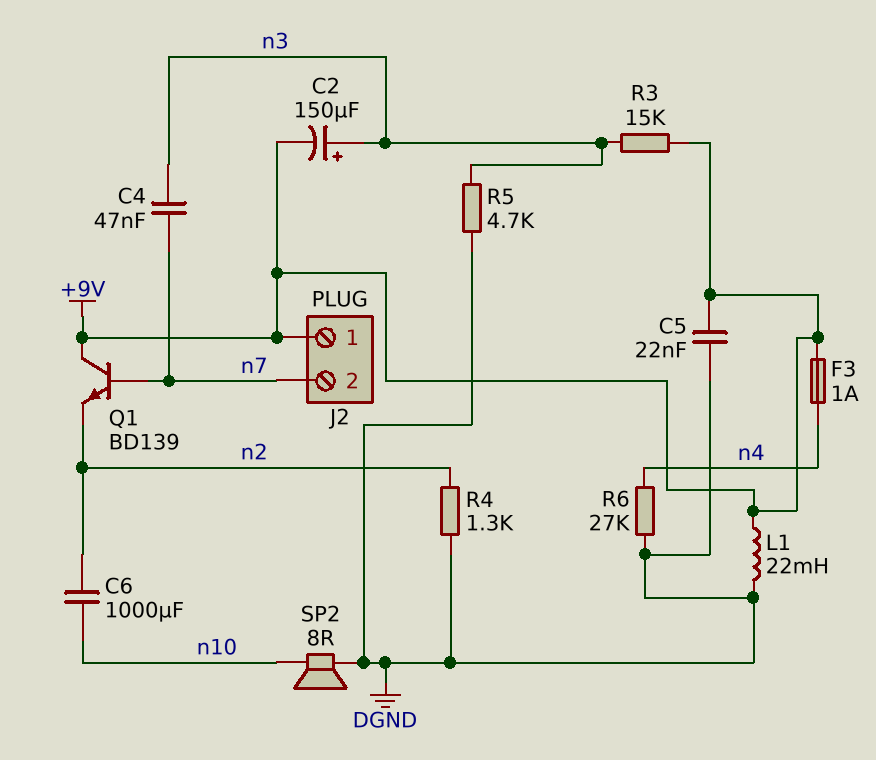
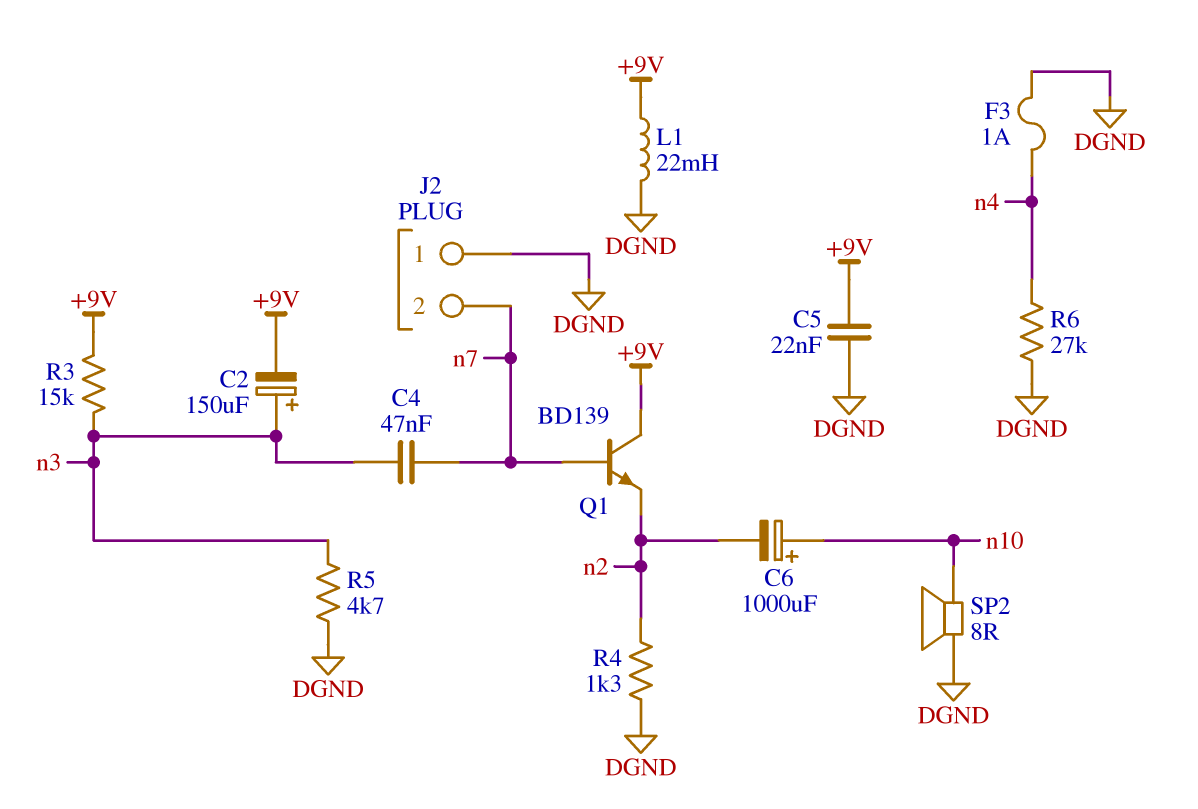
C6: 1000uF (n2, n10) -> 1000uF (plus n10, minus n2)
F3: 1A (+9V, n4) -> 1A (DGND, n4)
J2 pin 1: +9V -> DGND

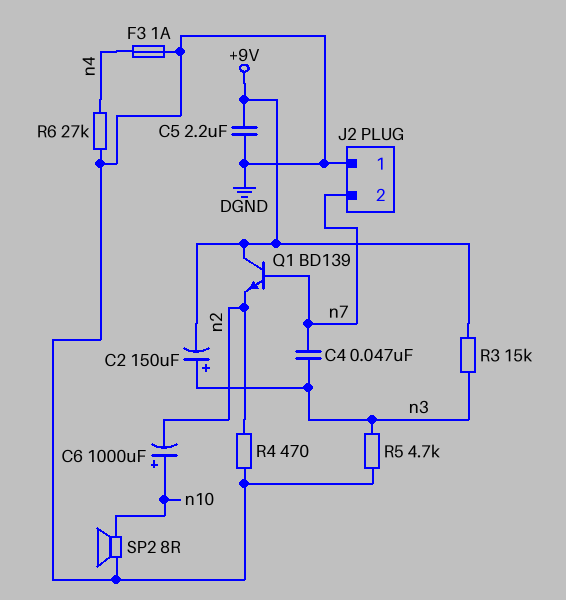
C5: 22nF (+9V, DGND) -> 2.2uF (+9V, DGND)
L1: 22mH (+9V, DGND) -> none
R4: 1.3k (DGND, n2) -> 470 (DGND, n2)

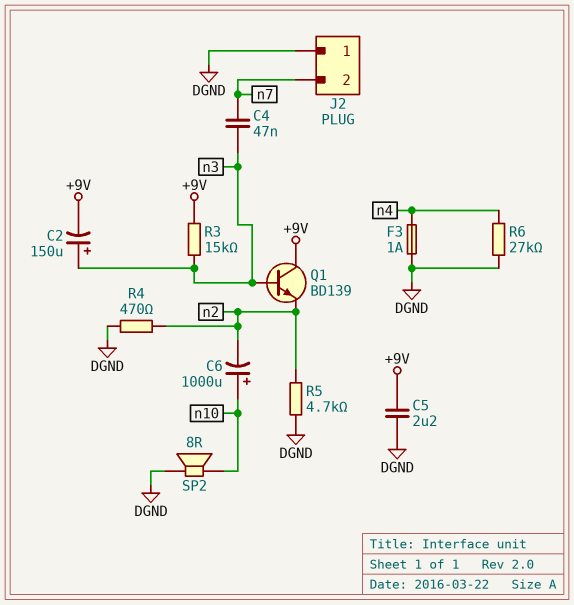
Q1: NPN BD139 (B n7, C +9V, E n2) -> NPN BD139 (B n3, C +9V, E n2)
R5: 4.7k (DGND, n3) -> 4.7k (DGND, n2)

